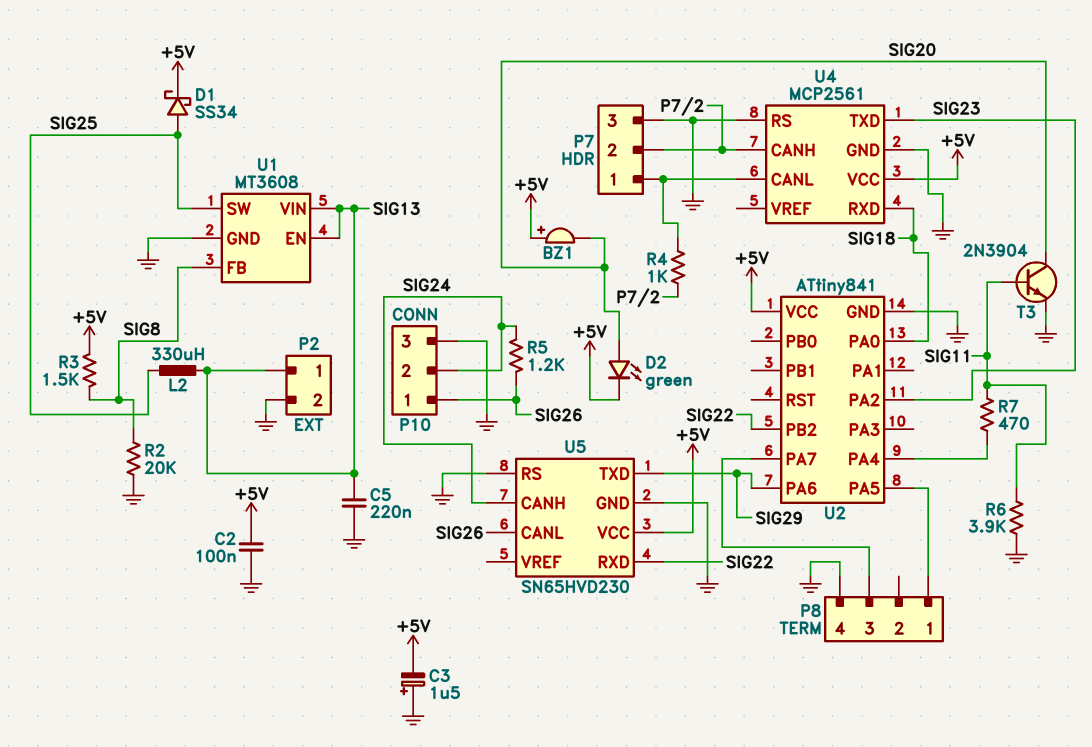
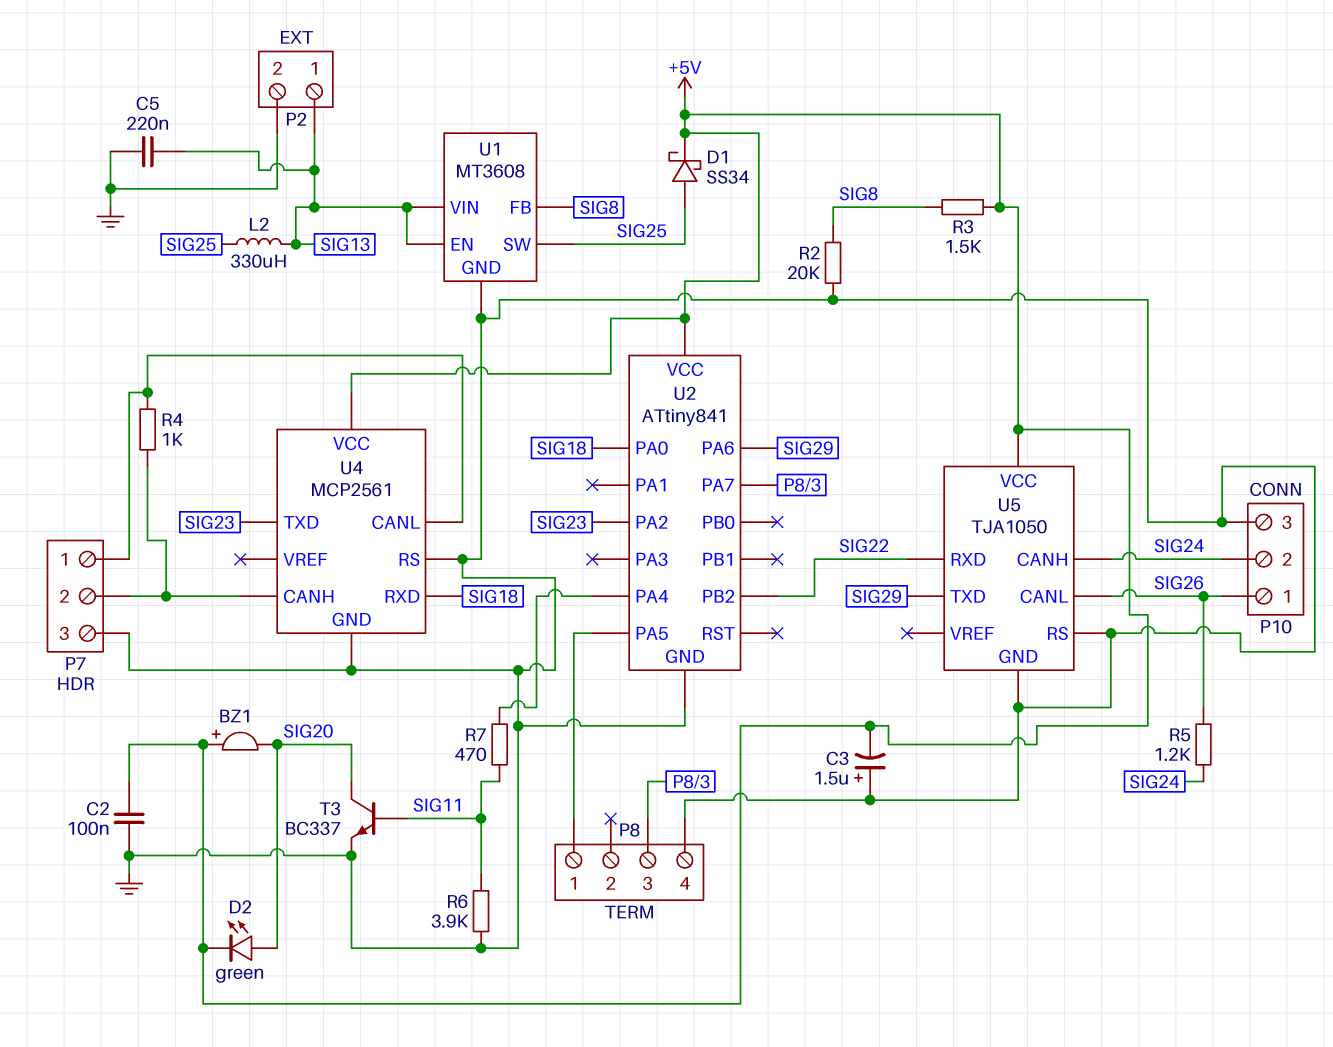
T3: NPN 2N3904 (B SIG11, C SIG20, E GND) -> NPN BC337 (B SIG11, C SIG20, E GND)
U5: SN65HVD230 -> TJA1050

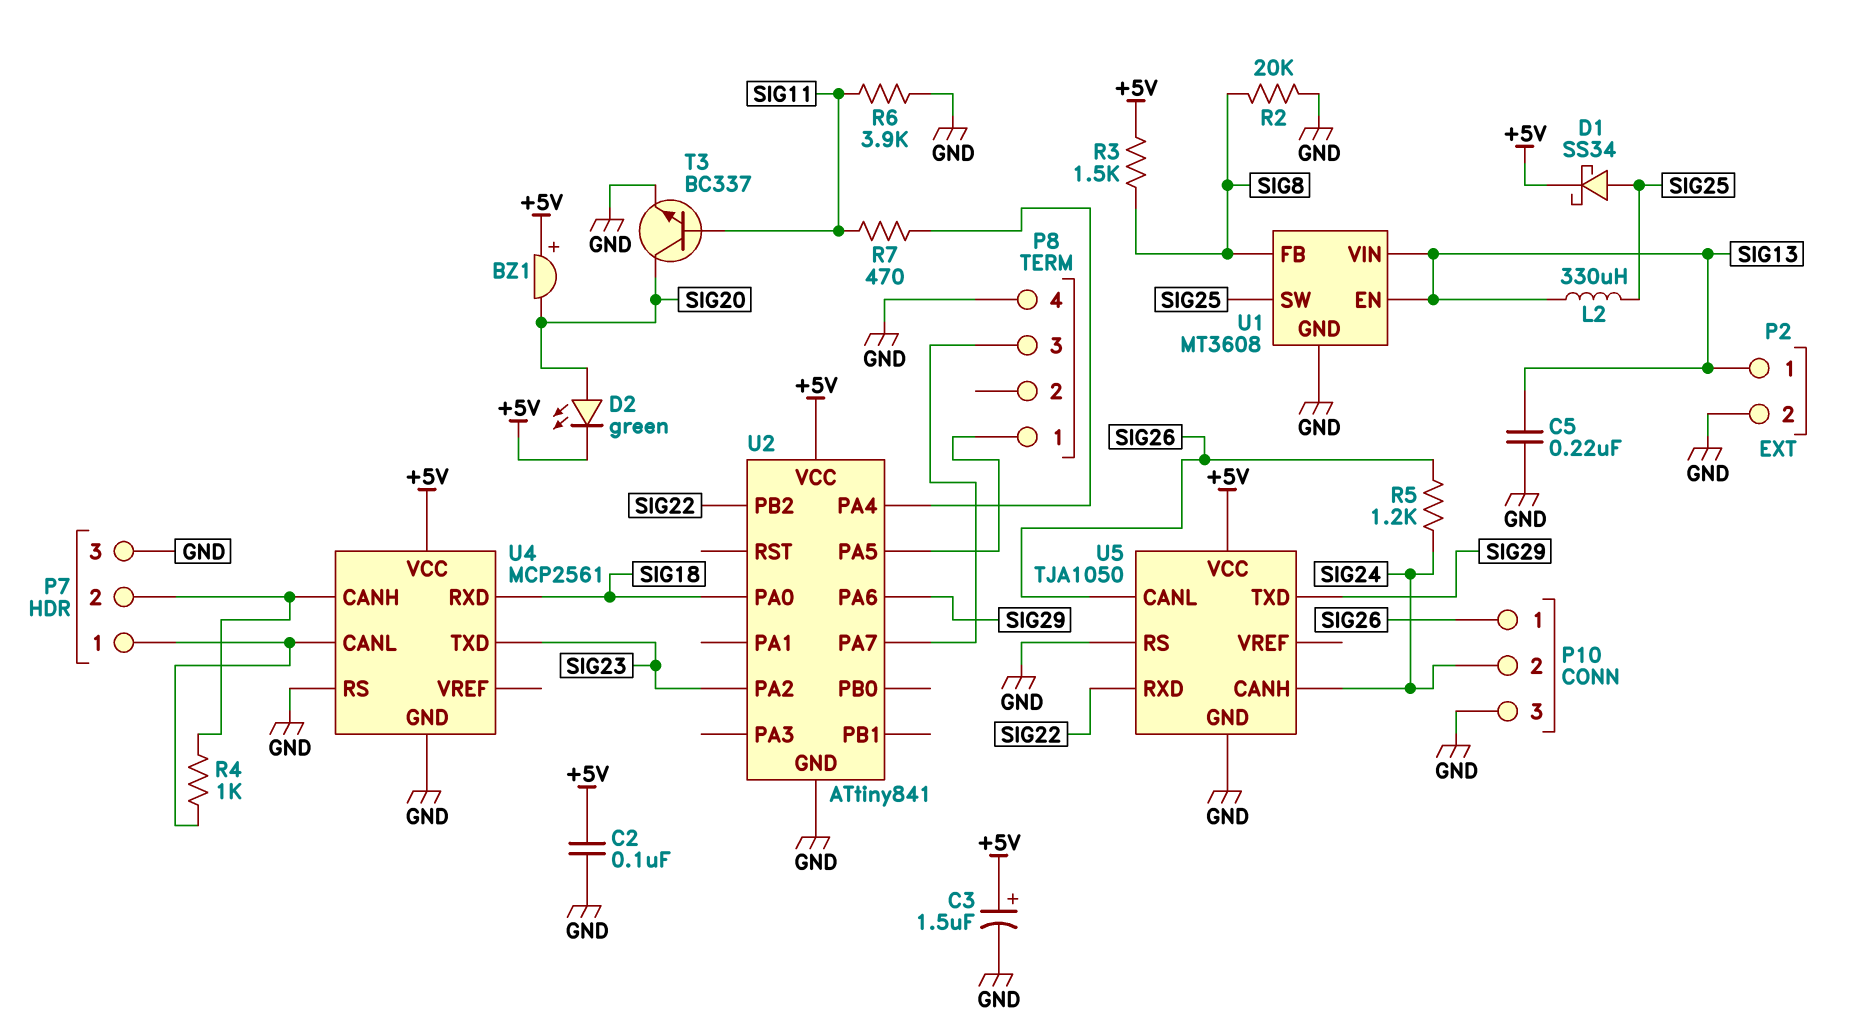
C3: 1.5uF (plus GND, minus +5V) -> 1.5uF (plus +5V, minus GND)

